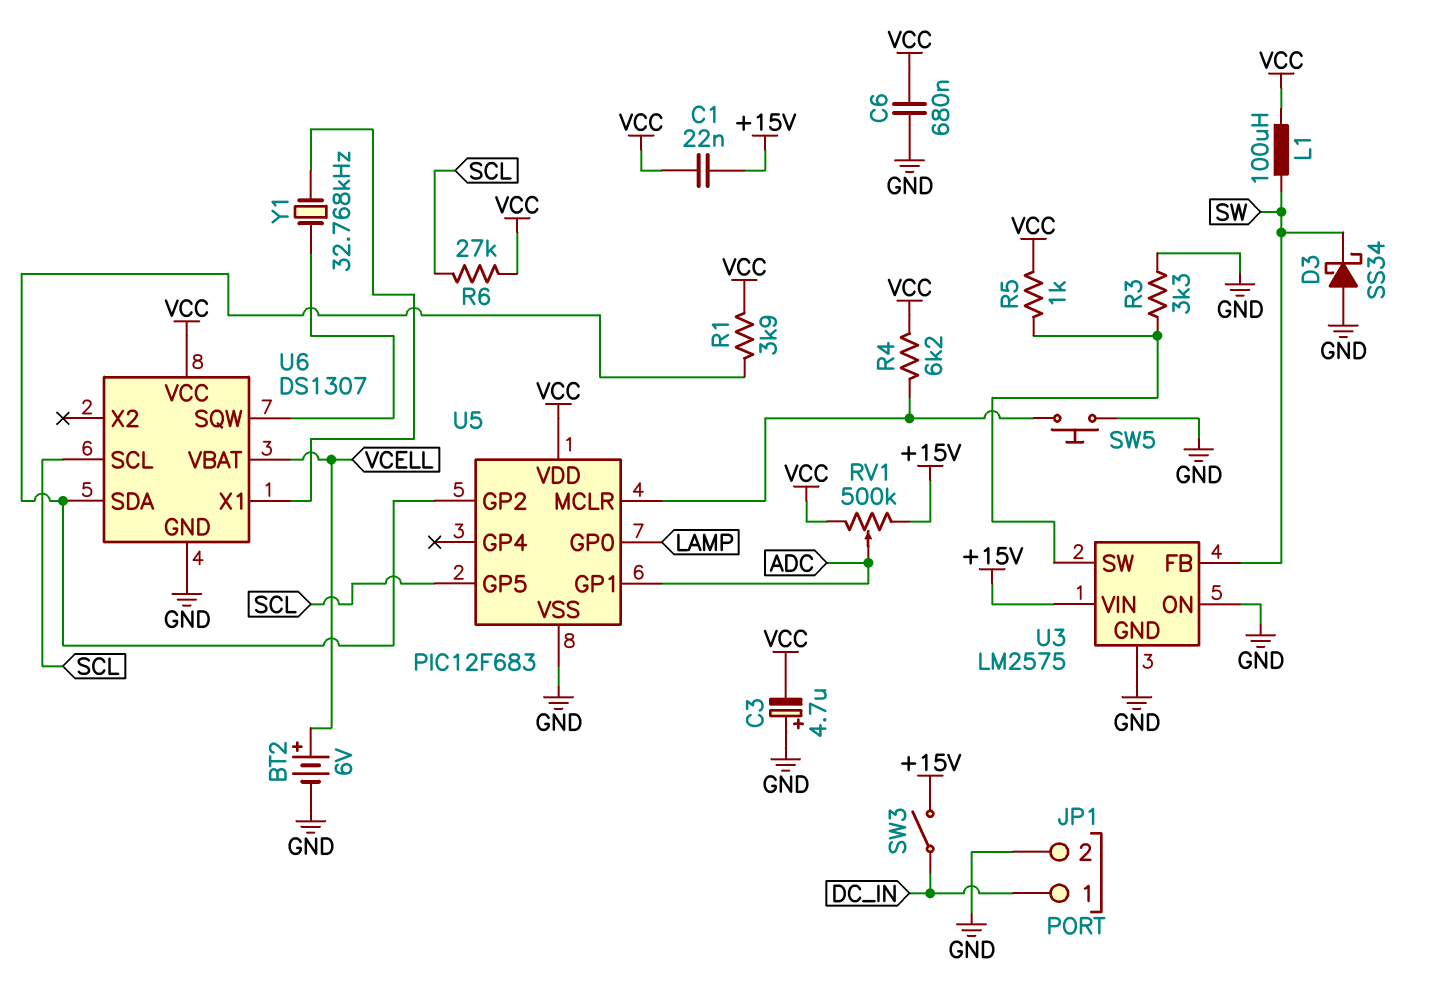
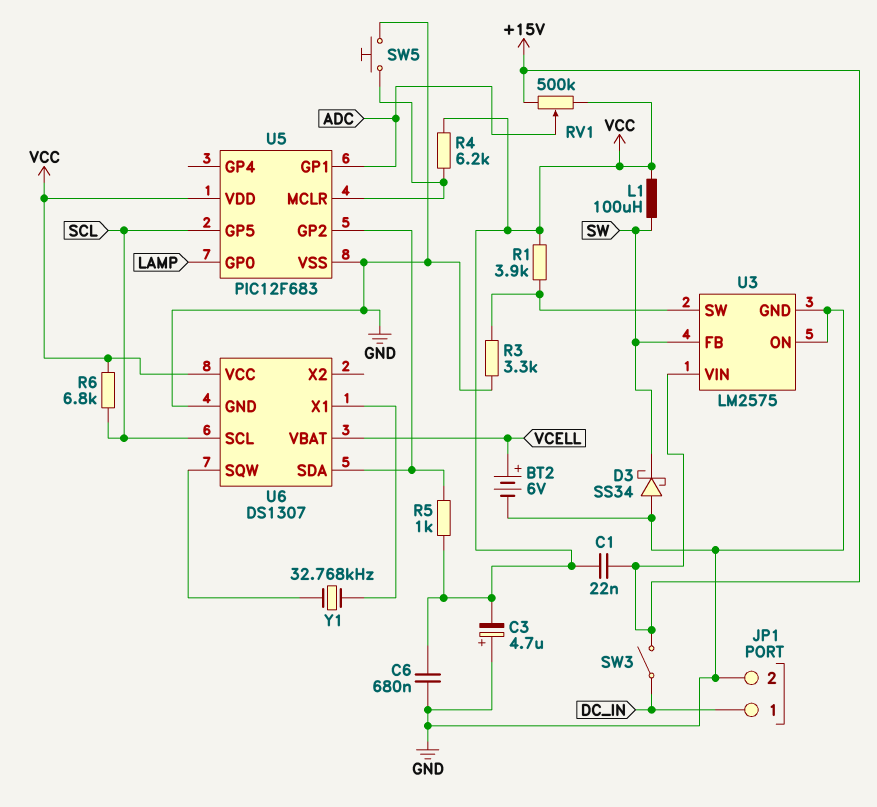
R1: 3.9k (U5/GP2, VCC) -> 3.9k (U3/SW, VCC)
R5: 1k (U3/SW, VCC) -> 1k (U5/GP2, VCC)
R6: 27k (SCL, VCC) -> 6.8k (SCL, VCC)

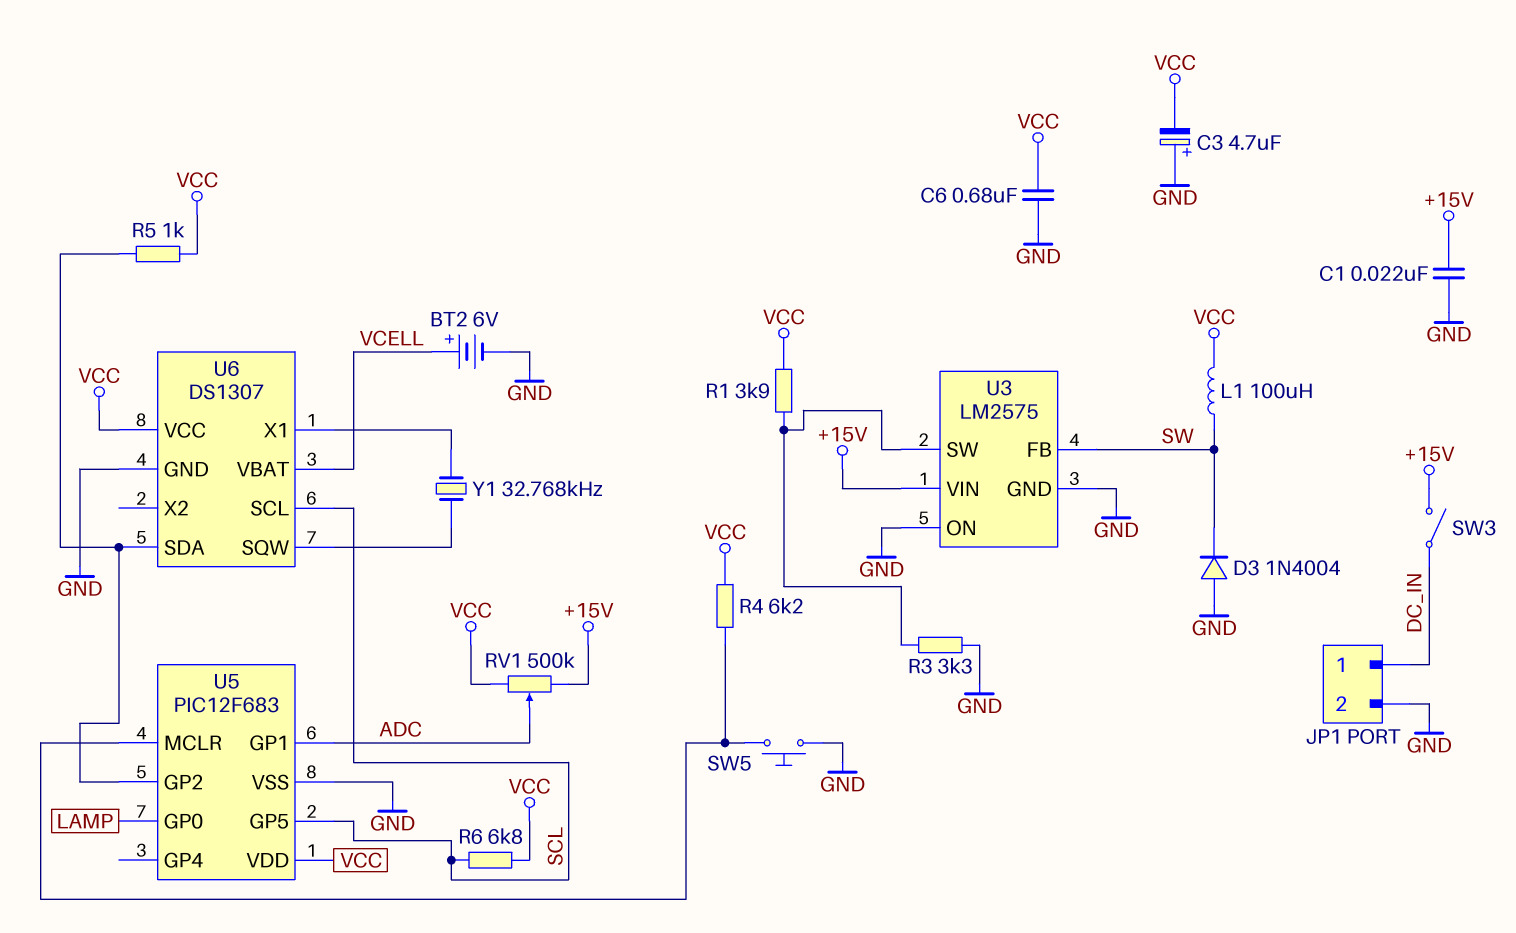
C1: 22nF (+15V, VCC) -> 22nF (+15V, GND)
D3: schottky SS34 (A GND, K SW) -> diode 1N4004 (A GND, K SW)

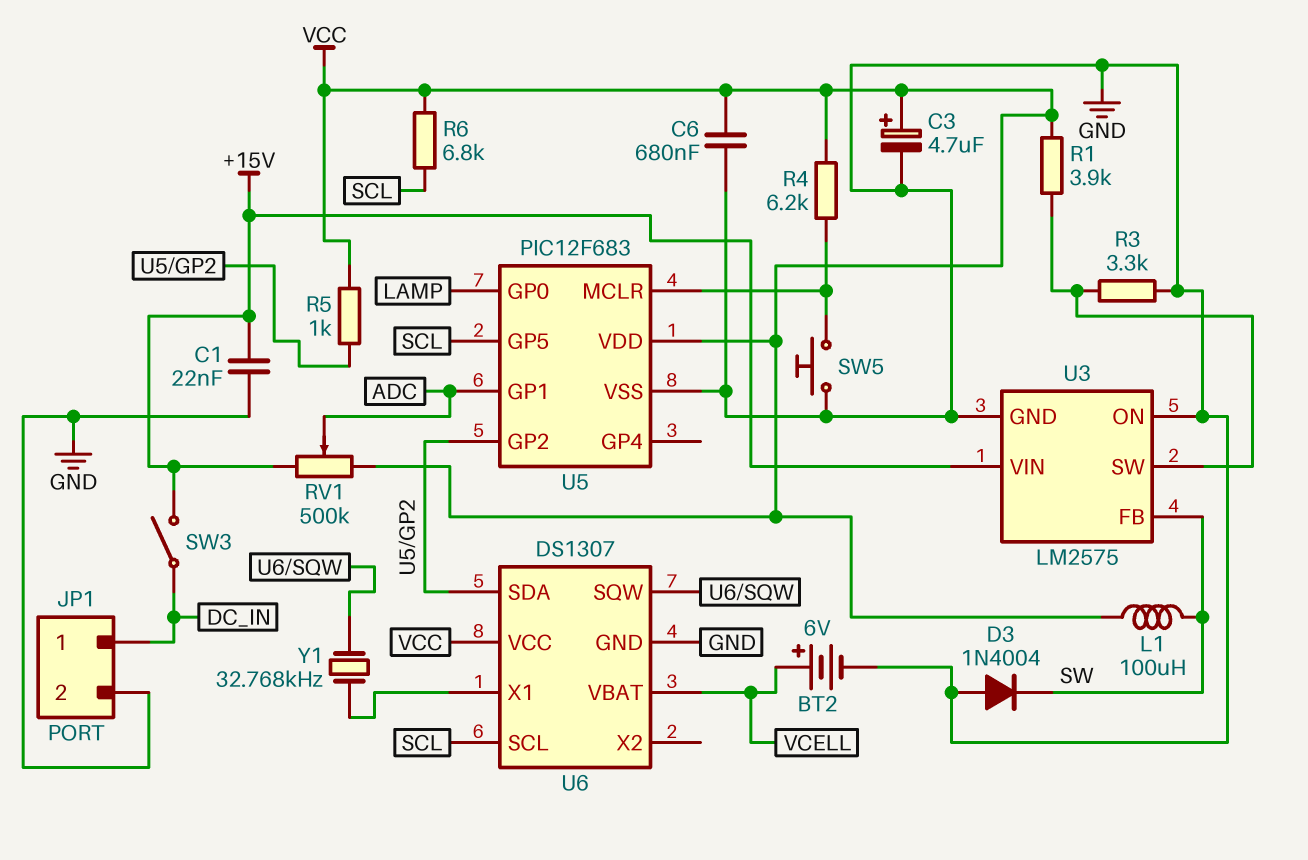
C3: 4.7uF (plus GND, minus VCC) -> 4.7uF (plus VCC, minus GND)

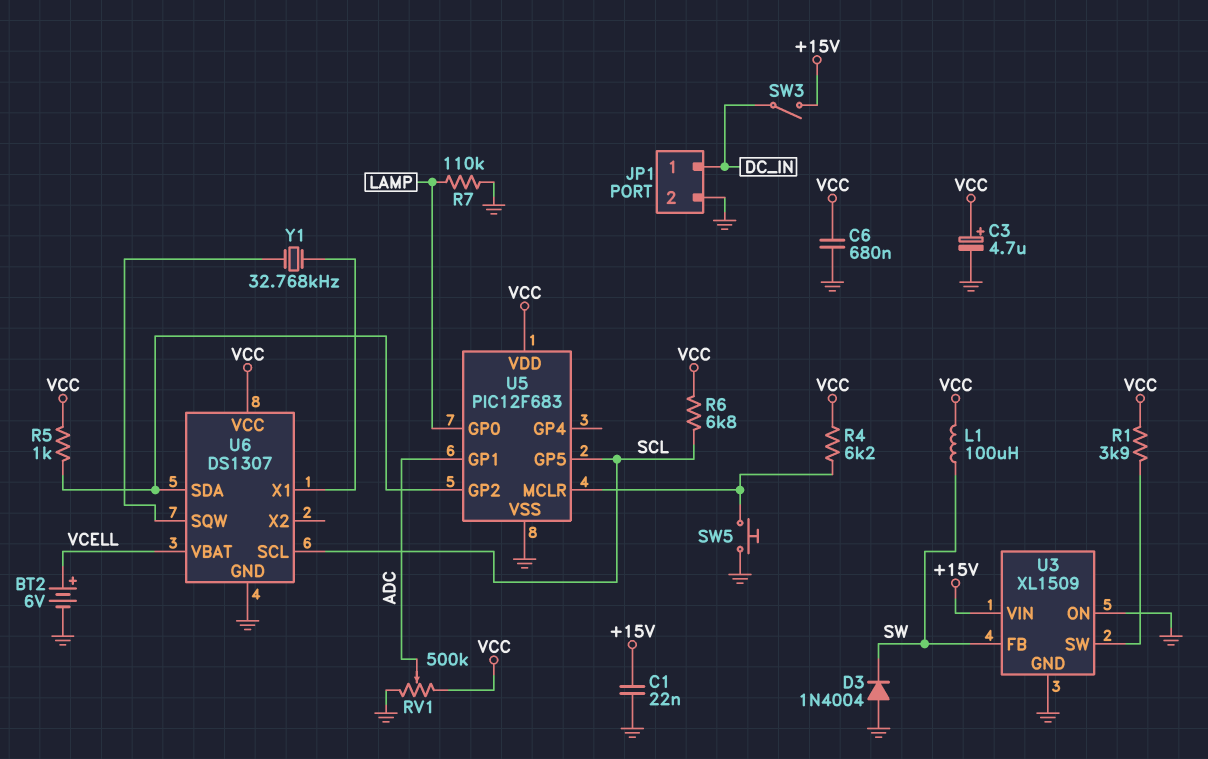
R3: 3.3k (GND, U3/SW) -> none
R7: none -> 110k (GND, LAMP)
RV1: 500k (+15V, VCC, wiper ADC) -> 500k (GND, VCC, wiper ADC)
U3: LM2575 -> XL1509

